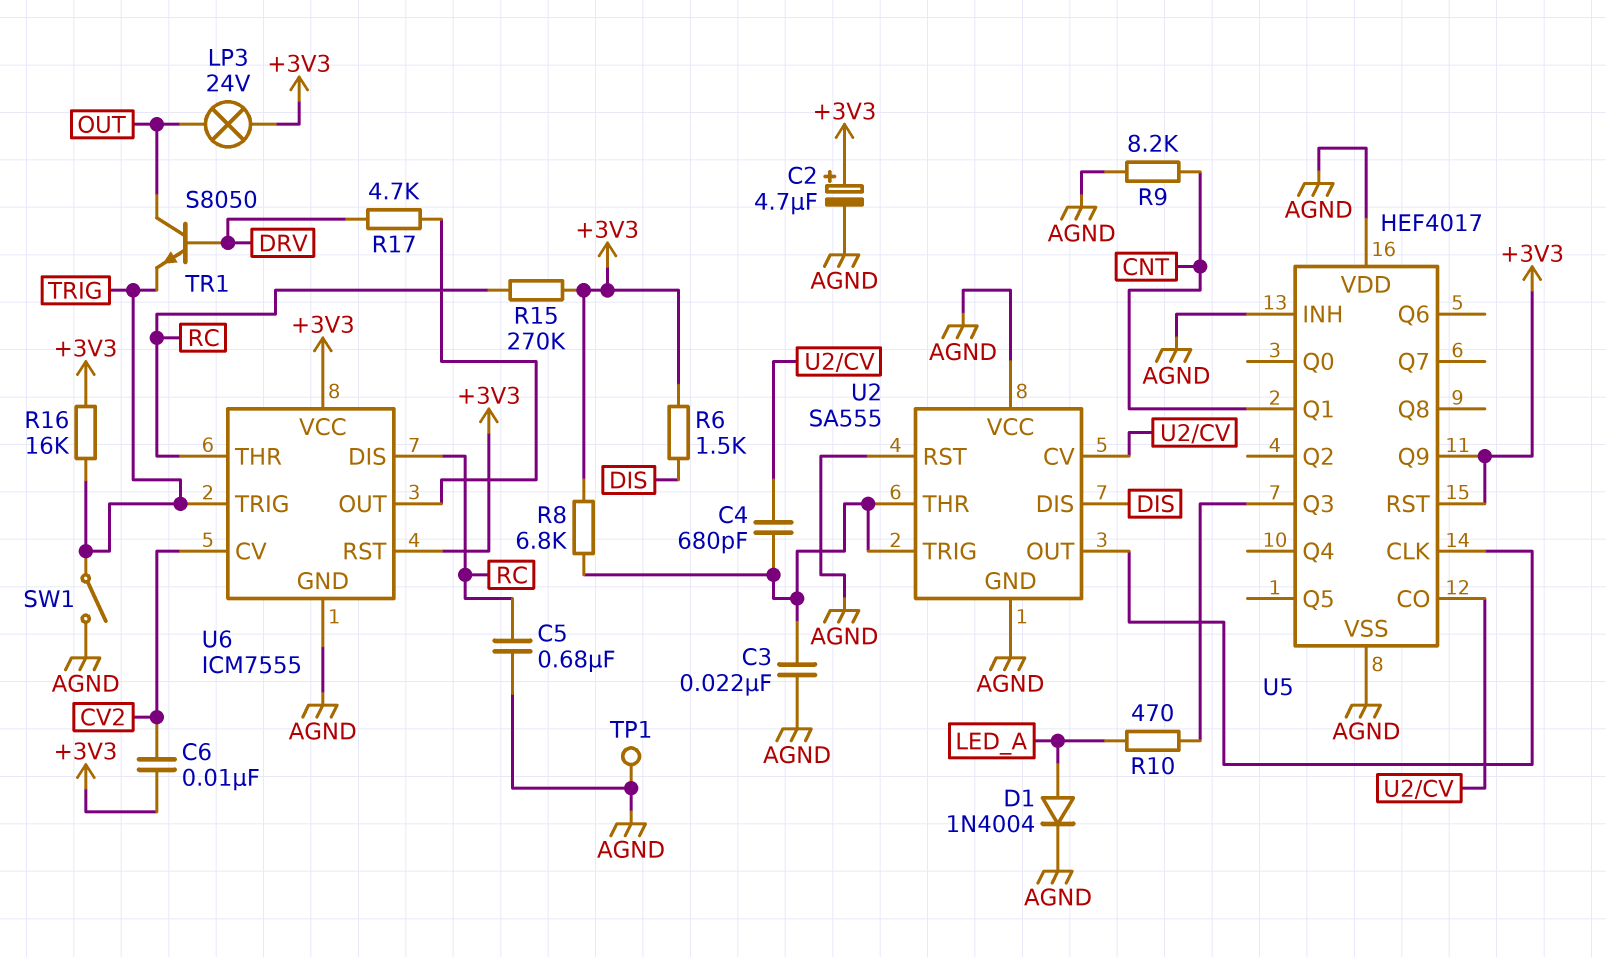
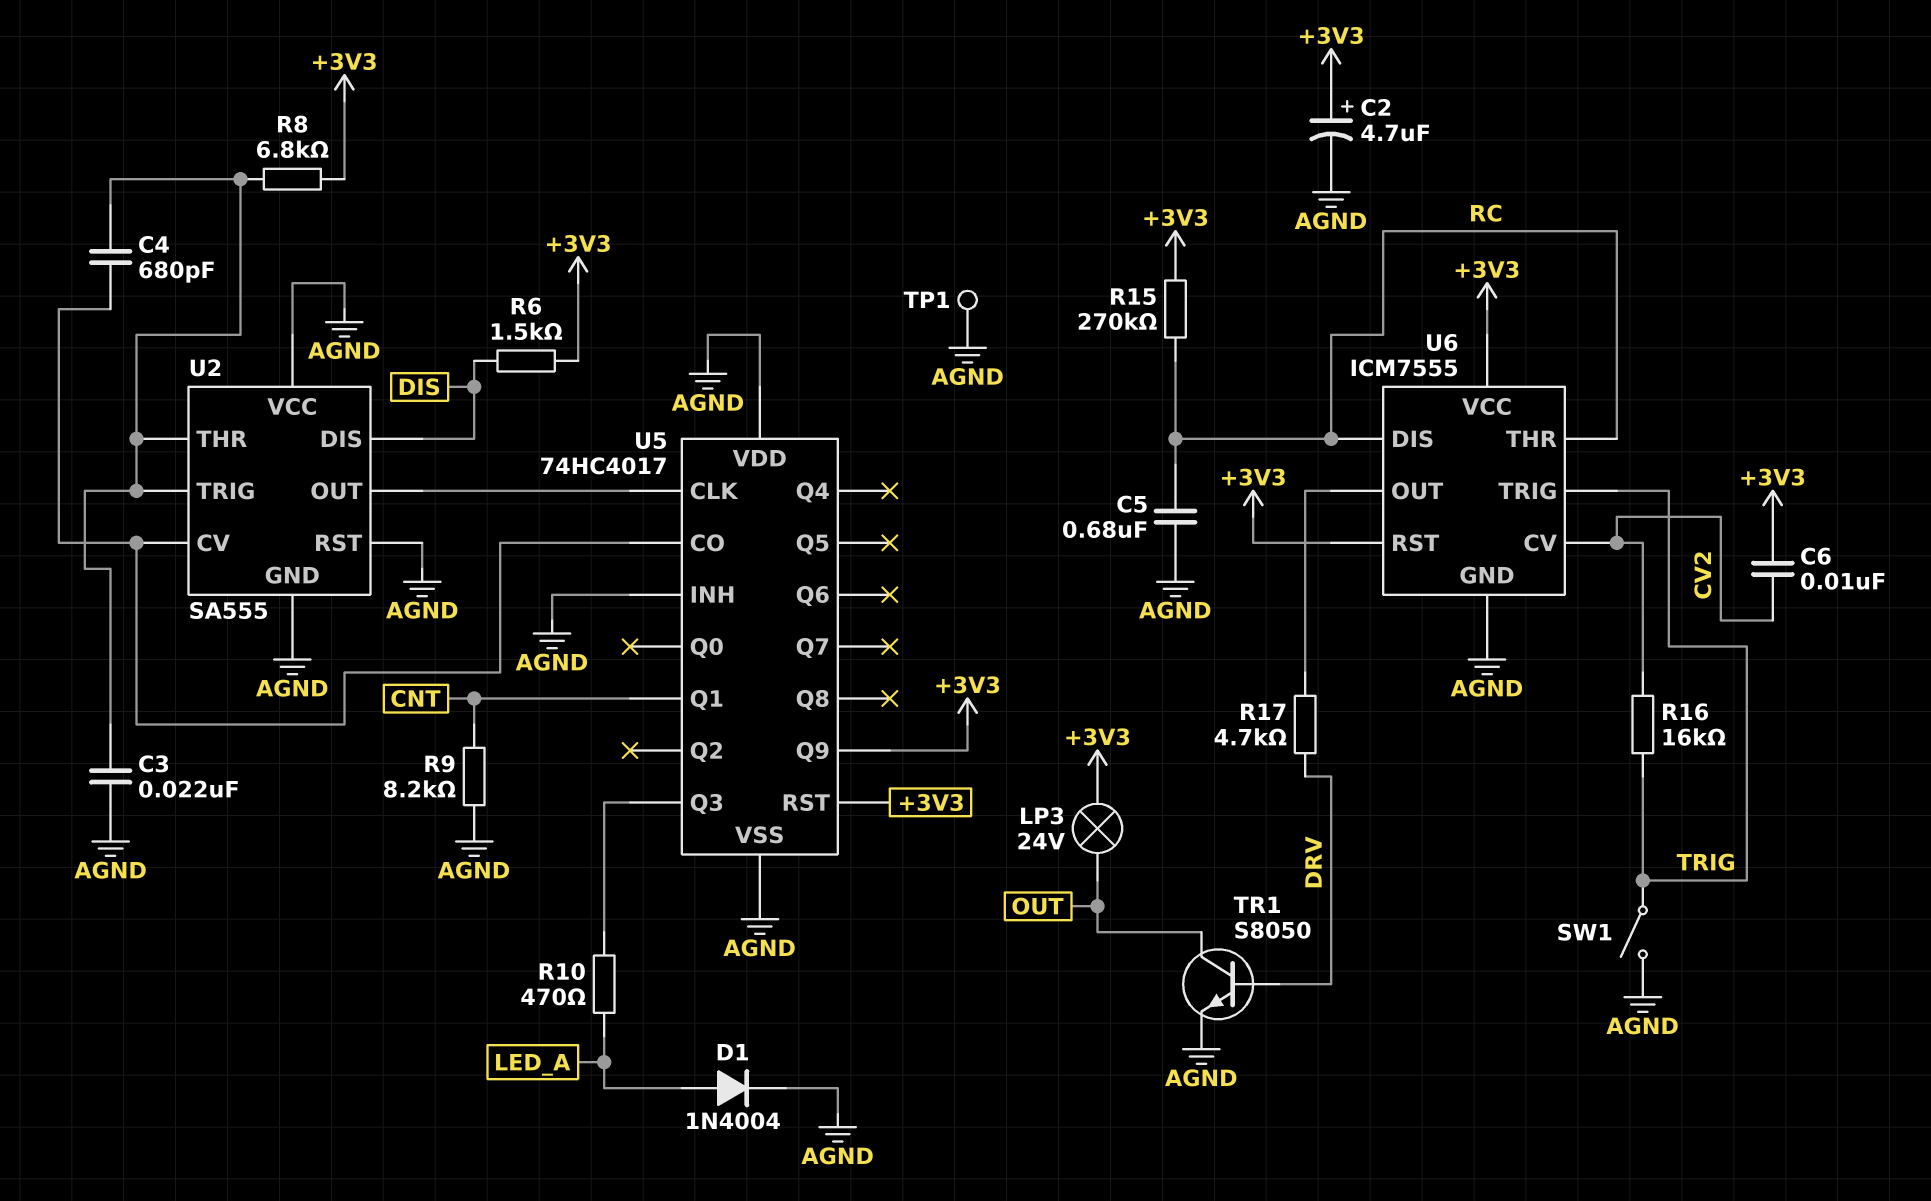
R16: 16k (+3V3, TRIG) -> 16k (CV2, TRIG)
TR1: NPN S8050 (B DRV, C OUT, E TRIG) -> NPN S8050 (B DRV, C OUT, E AGND)
U5: HEF4017 -> 74HC4017

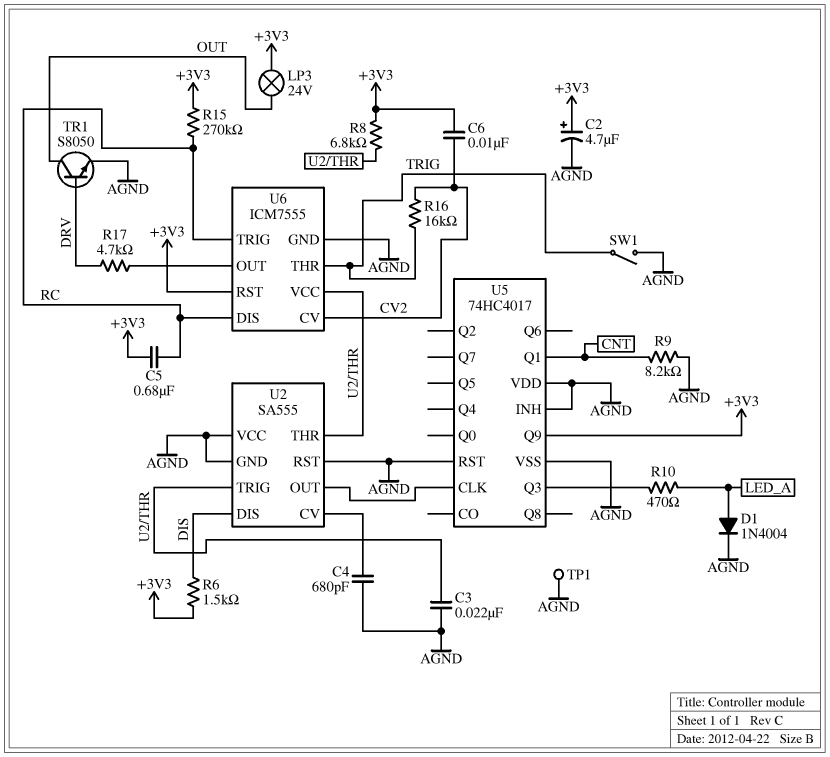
C4: 680pF (U2/CV, U2/THR) -> 680pF (AGND, U2/CV)
C5: 680nF (AGND, RC) -> 680nF (+3V3, RC)
U5 pin CO: U2/CV -> none
U5 pin RST: +3V3 -> AGND
U6 pin THR: RC -> TRIG
U6 pin TRIG: TRIG -> RC
U6 pin VCC: +3V3 -> U2/THR

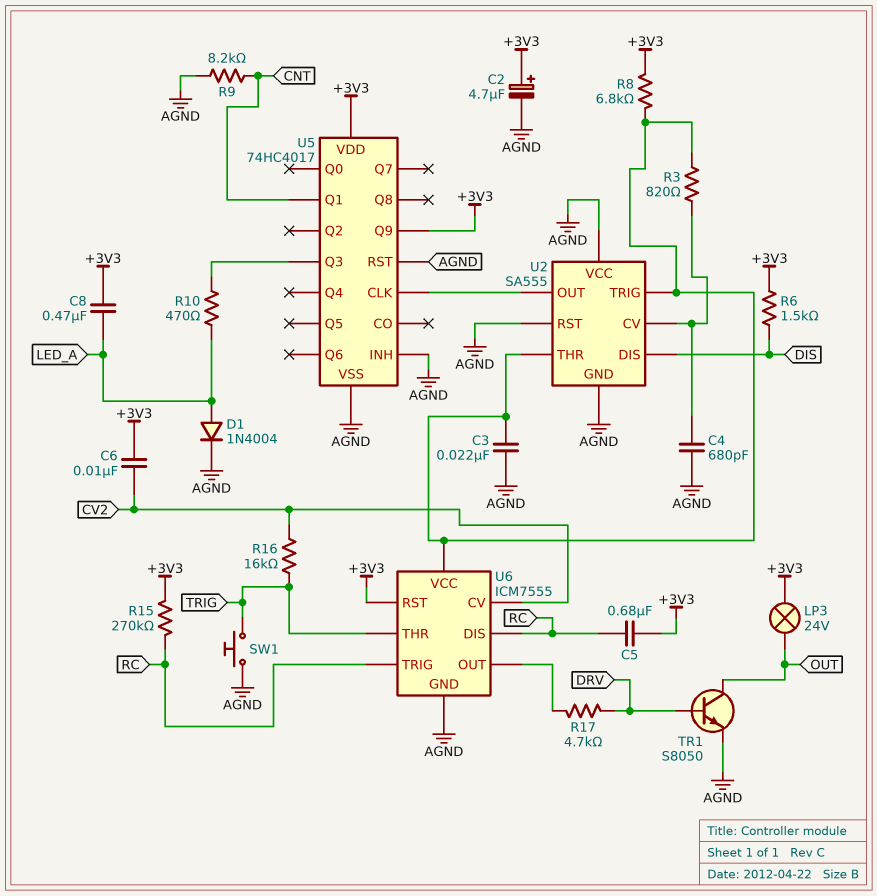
C8: none -> 470nF (+3V3, LED_A)
R3: none -> 820 (U2/CV, U2/THR)
SW1: switch (AGND, TRIG) -> button (AGND, TRIG)
TP1: test point (AGND) -> none
U5 pin VDD: AGND -> +3V3

